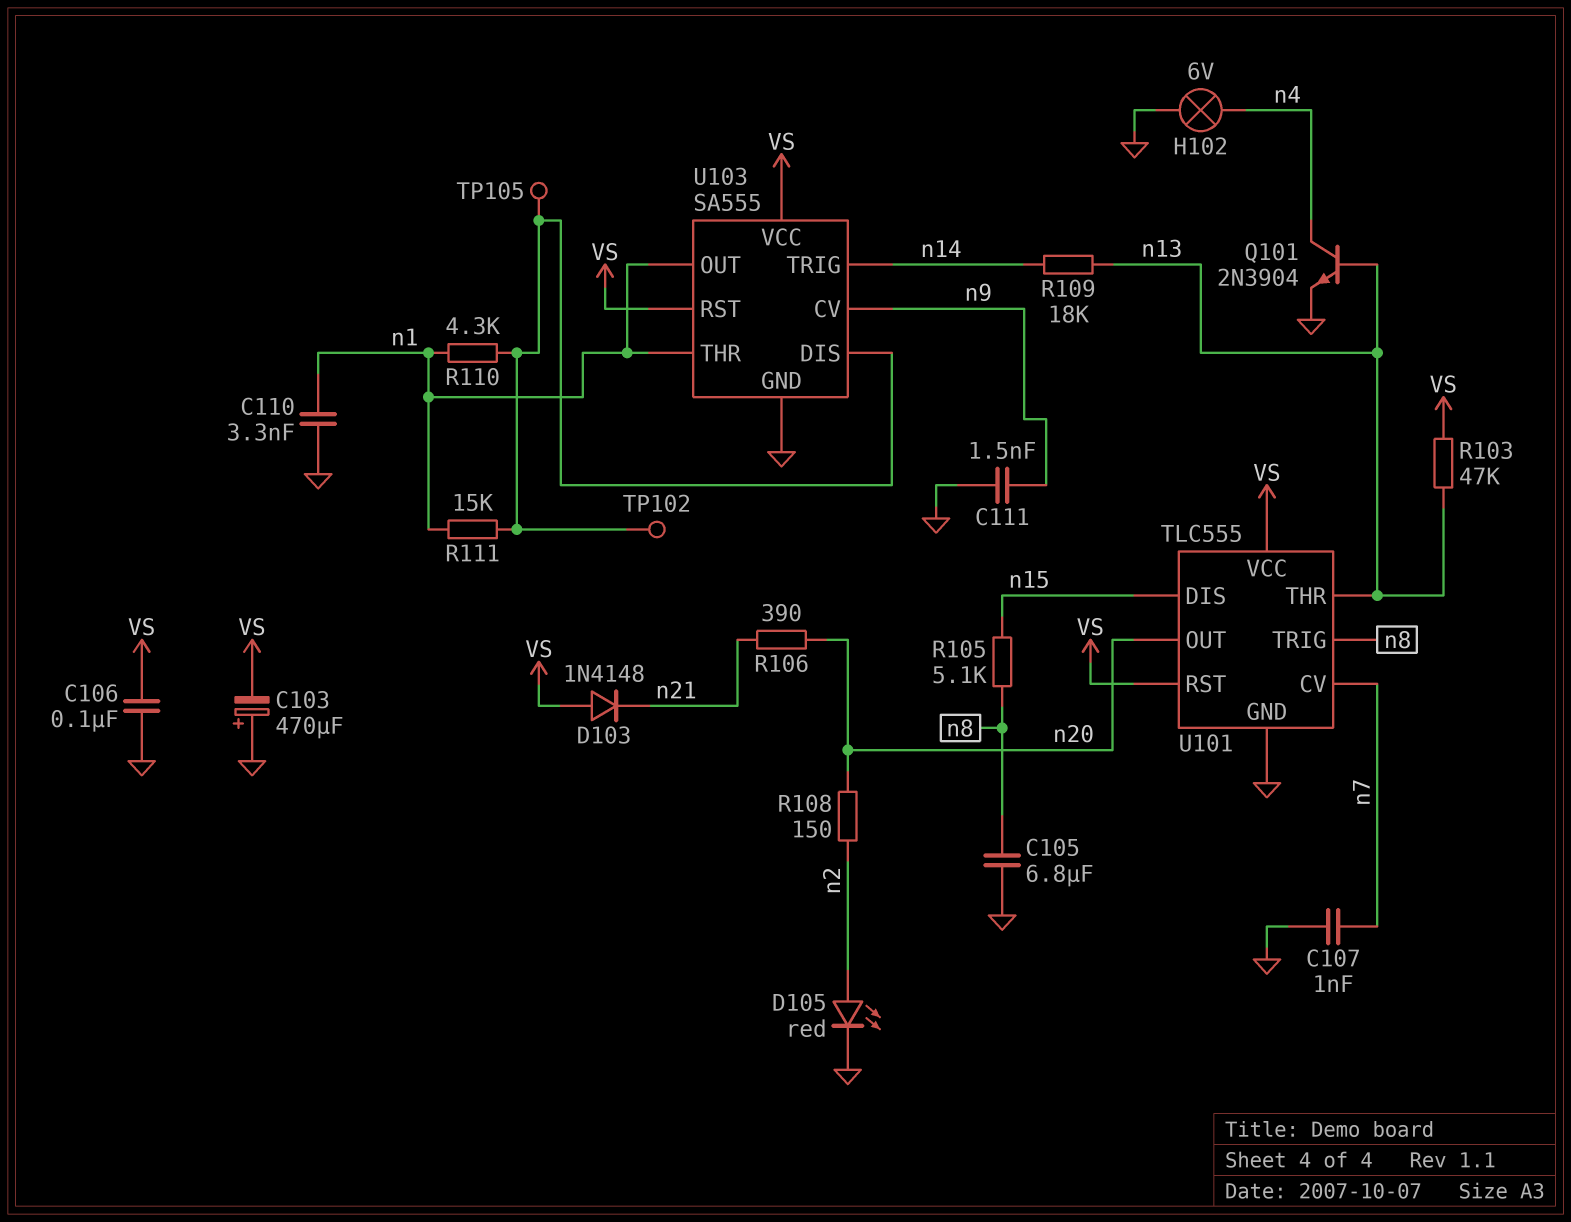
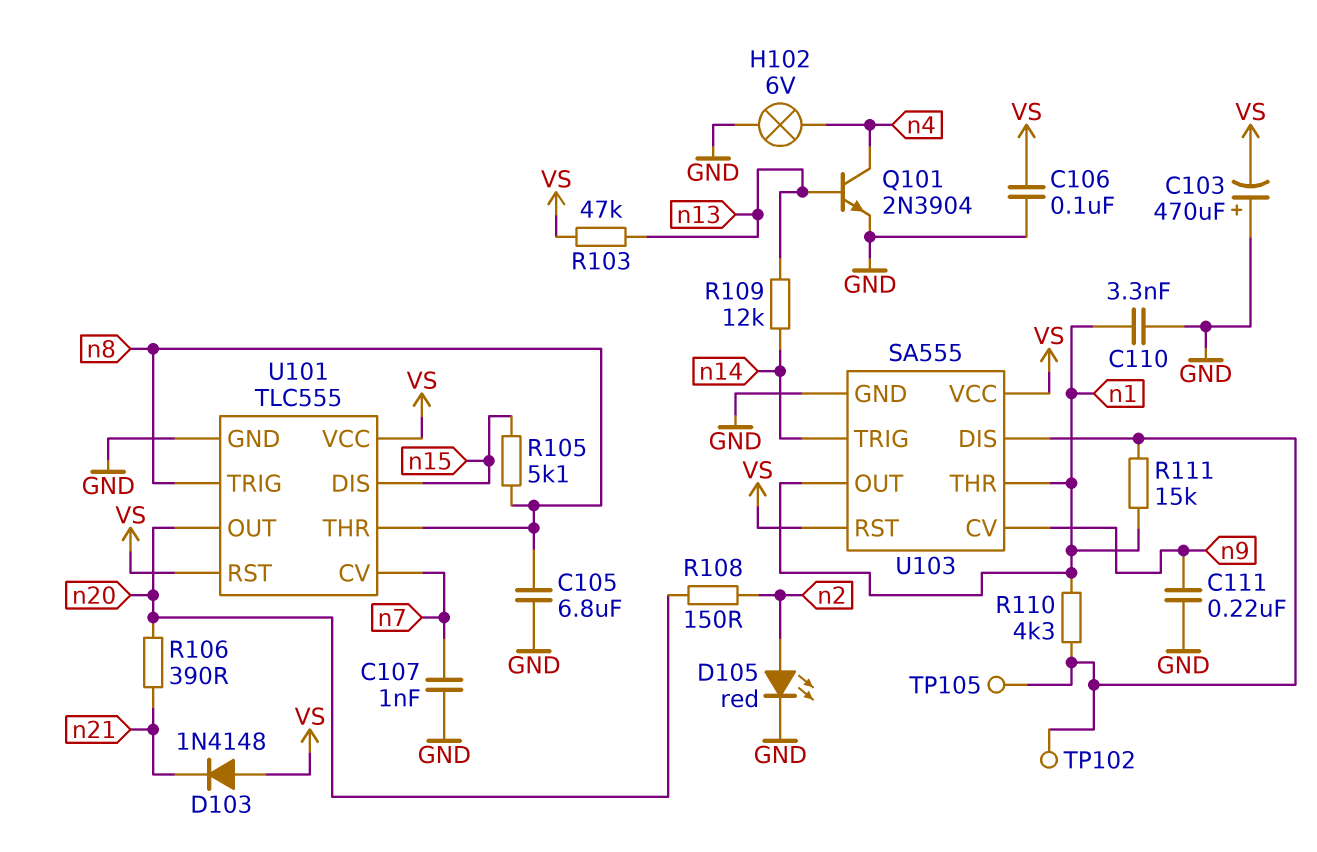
C111: 1.5nF (GND, n9) -> 220nF (GND, n9)
R109: 18k (n13, n14) -> 12k (n13, n14)
U101 pin THR: n13 -> n8

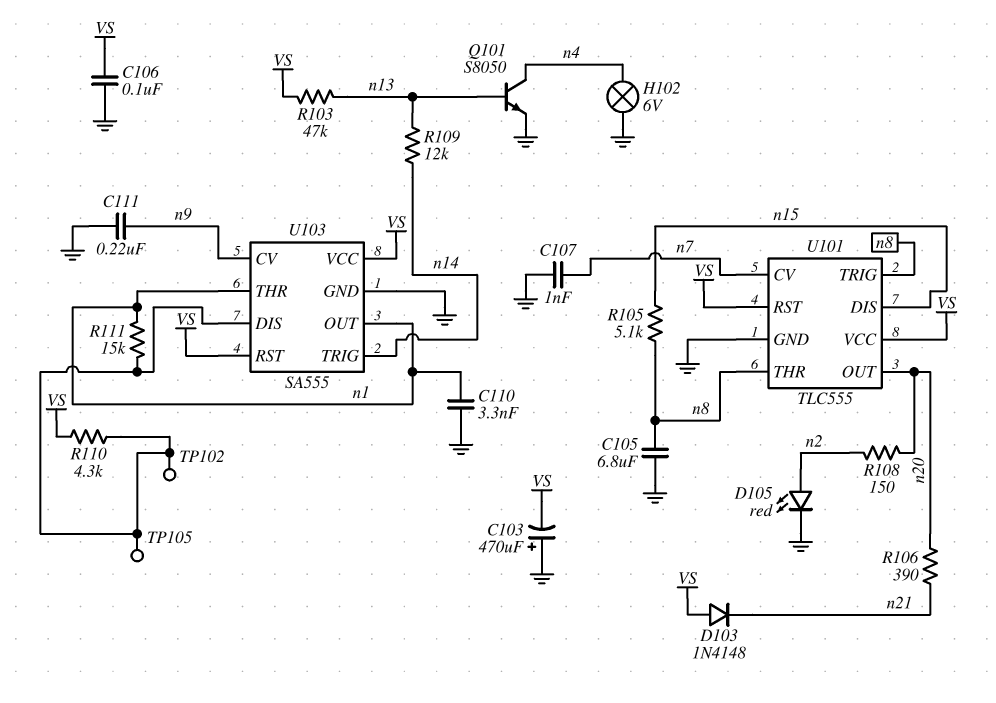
Q101: NPN 2N3904 (B n13, C n4, E GND) -> NPN S8050 (B n13, C n4, E GND)
R110: 4.3k (U103/DIS, n1) -> 4.3k (U103/DIS, VS)

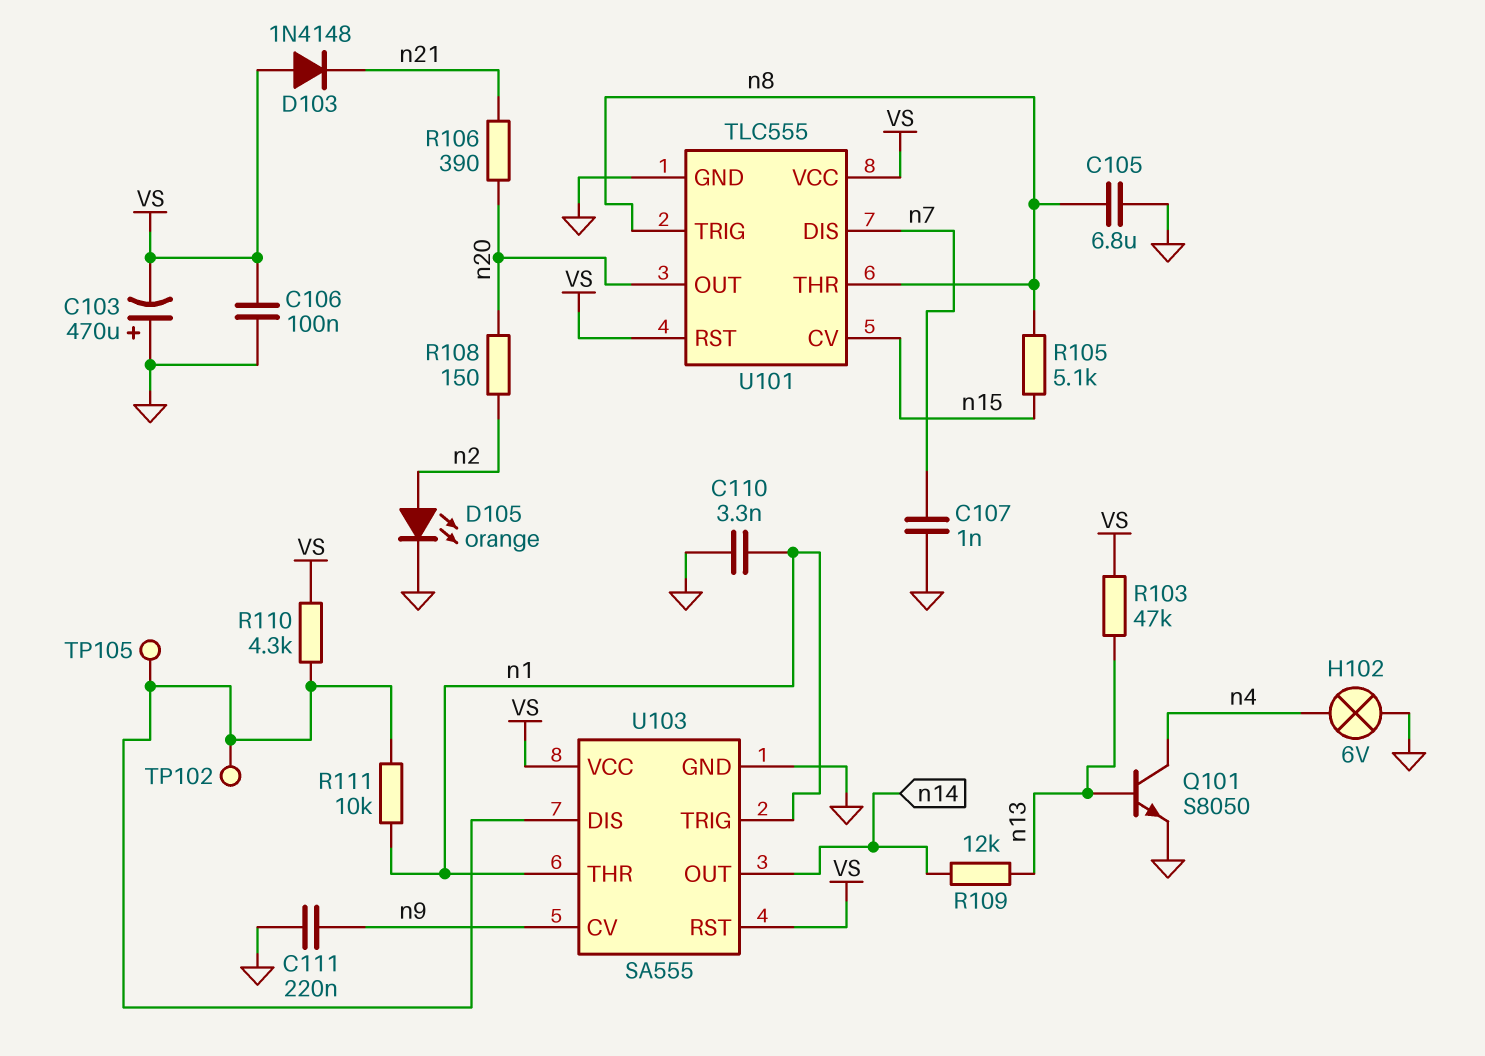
D105: LED red (A n2, K GND) -> LED orange (A n2, K GND)
R111: 15k (U103/DIS, n1) -> 10k (U103/DIS, n1)
U101 pin CV: n7 -> n15
U101 pin DIS: n15 -> n7
U103 pin OUT: n1 -> n14
U103 pin TRIG: n14 -> n1

